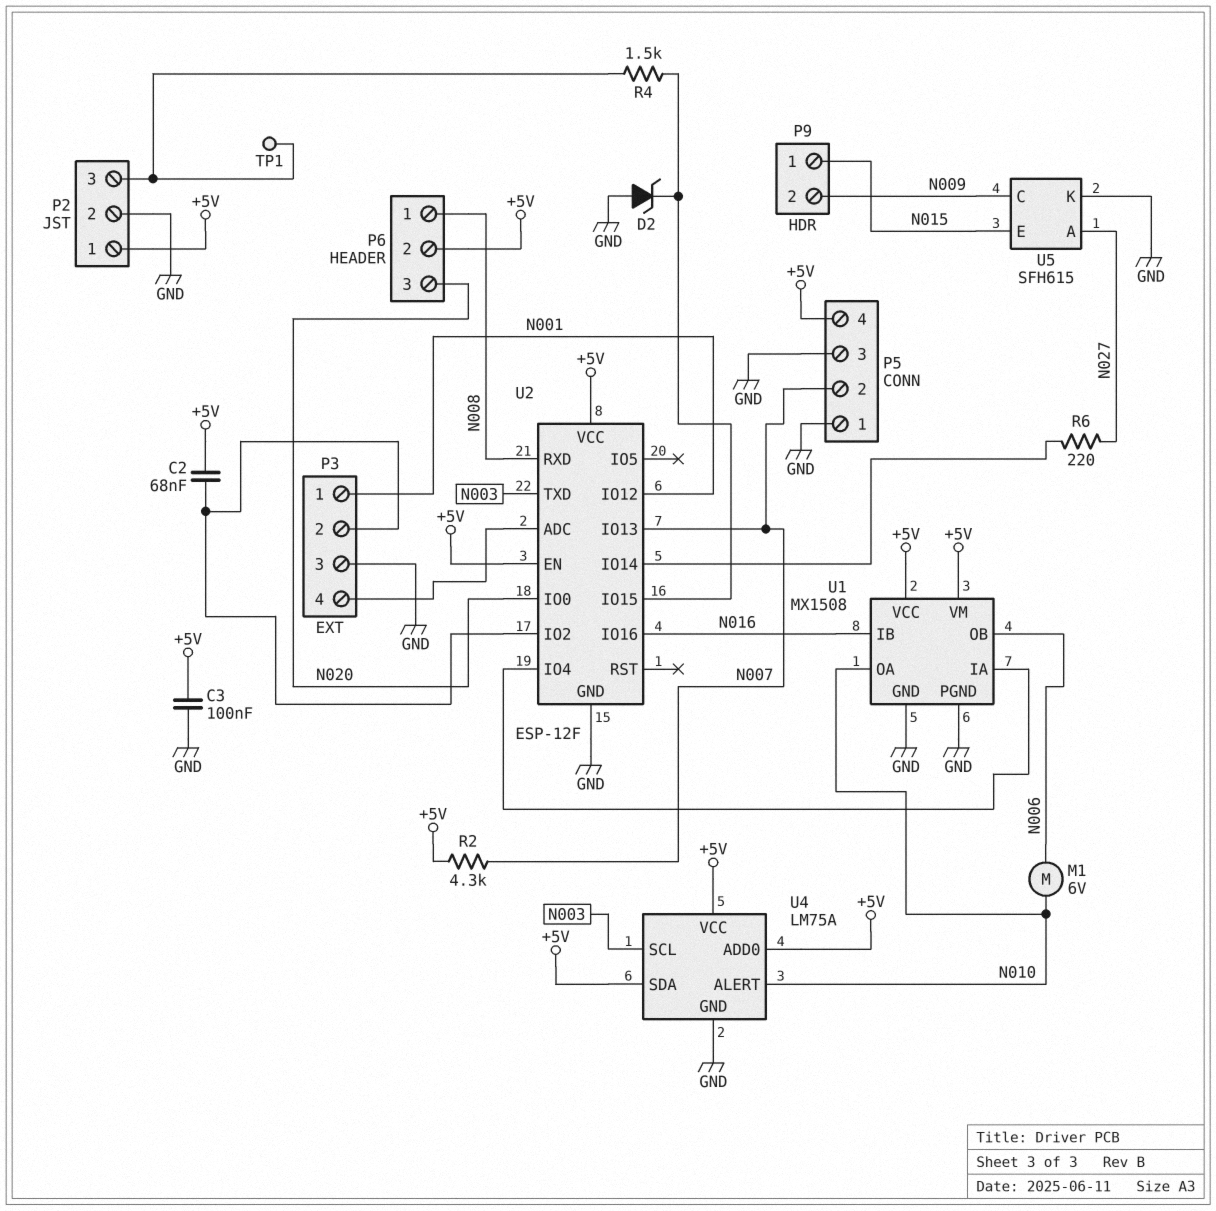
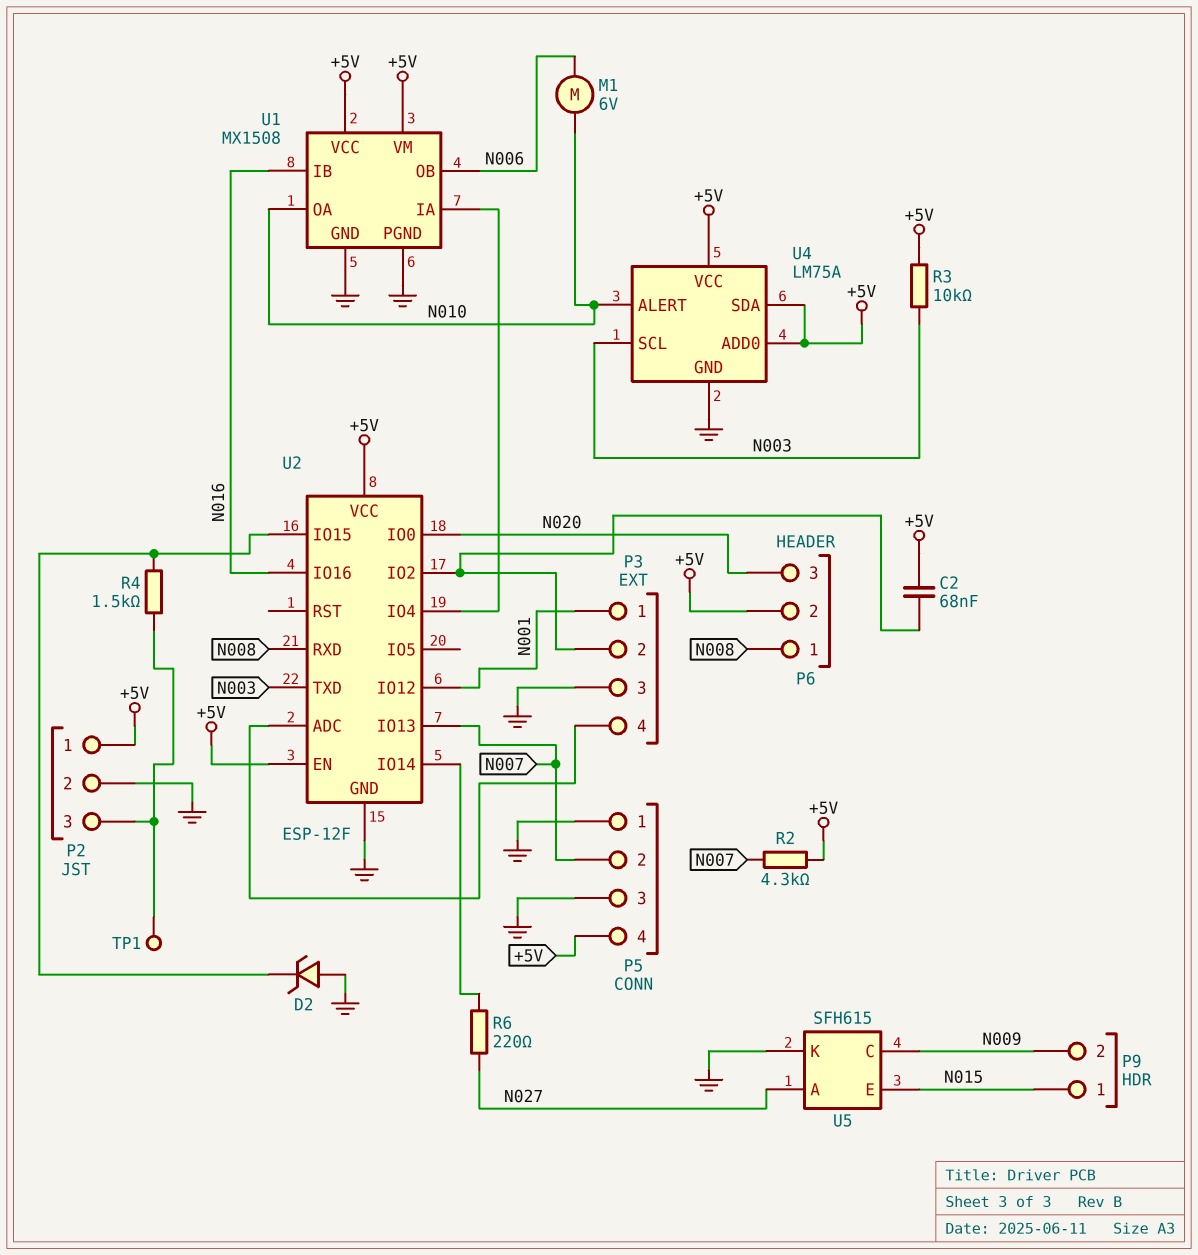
C3: 100nF (+5V, GND) -> none
R3: none -> 10k (+5V, N003)

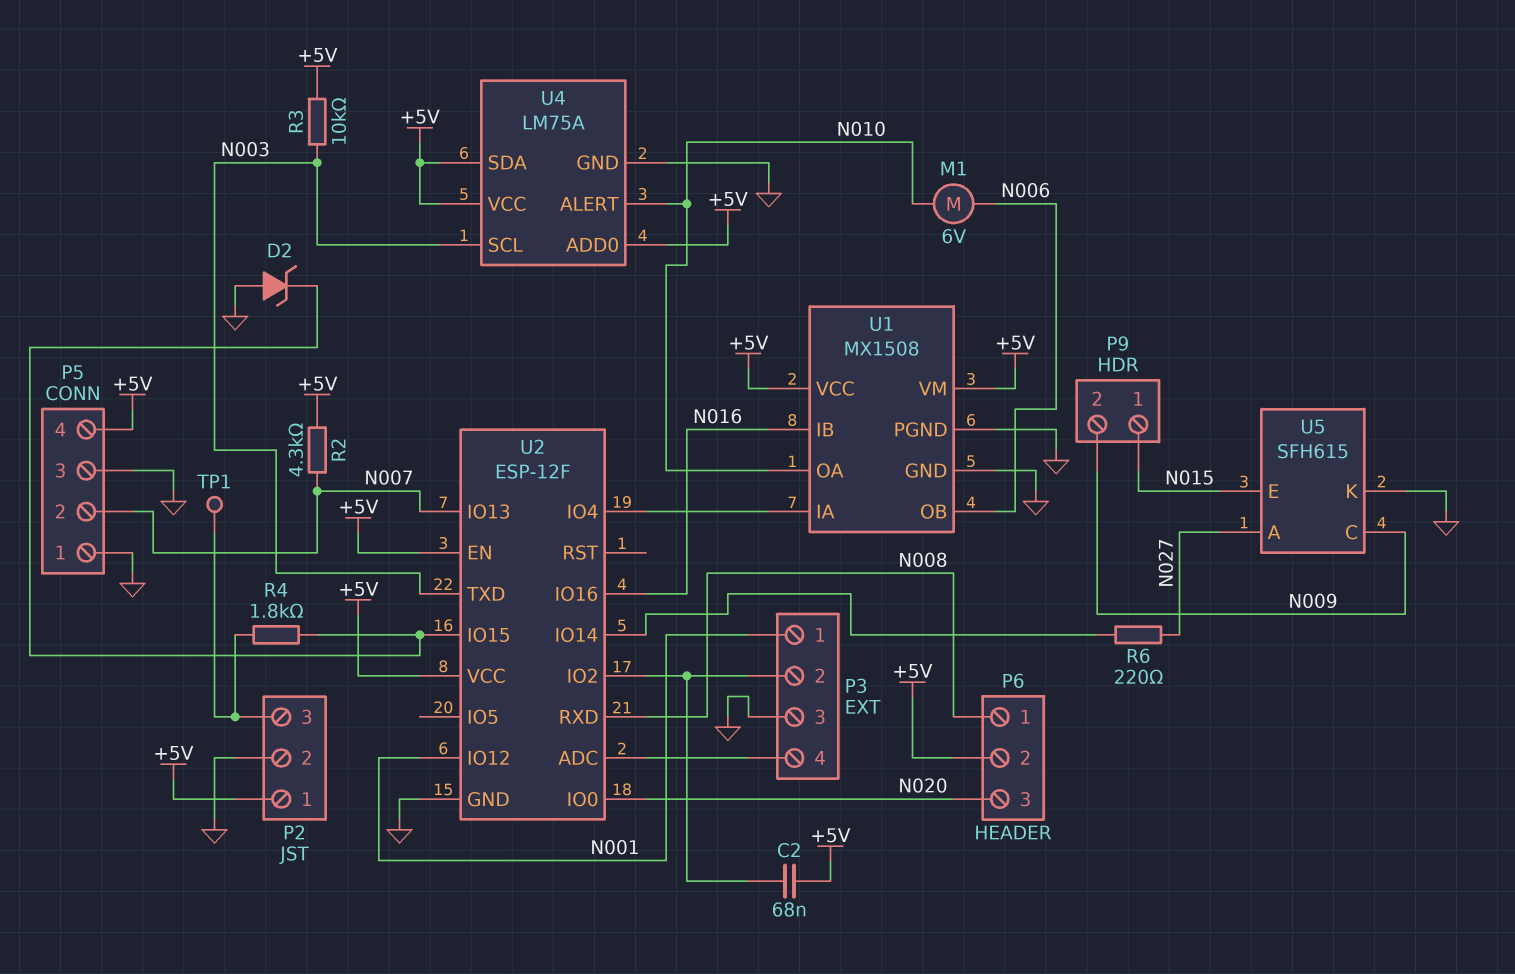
R4: 1.5k (P2/3, U2/IO15) -> 1.8k (P2/3, U2/IO15)

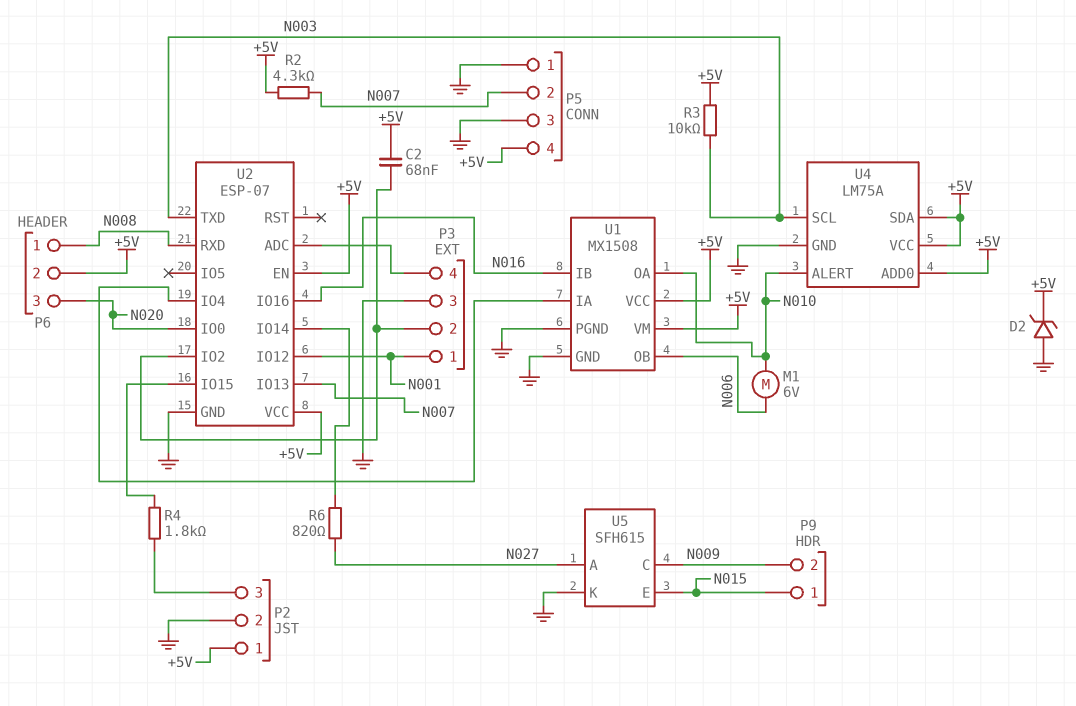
D2: zener (A GND, K U2/IO15) -> zener (A GND, K +5V)
R6: 220 (N027, U2/IO14) -> 820 (N027, U2/IO14)
TP1: test point (P2/3) -> none
U2: ESP-12F -> ESP-07

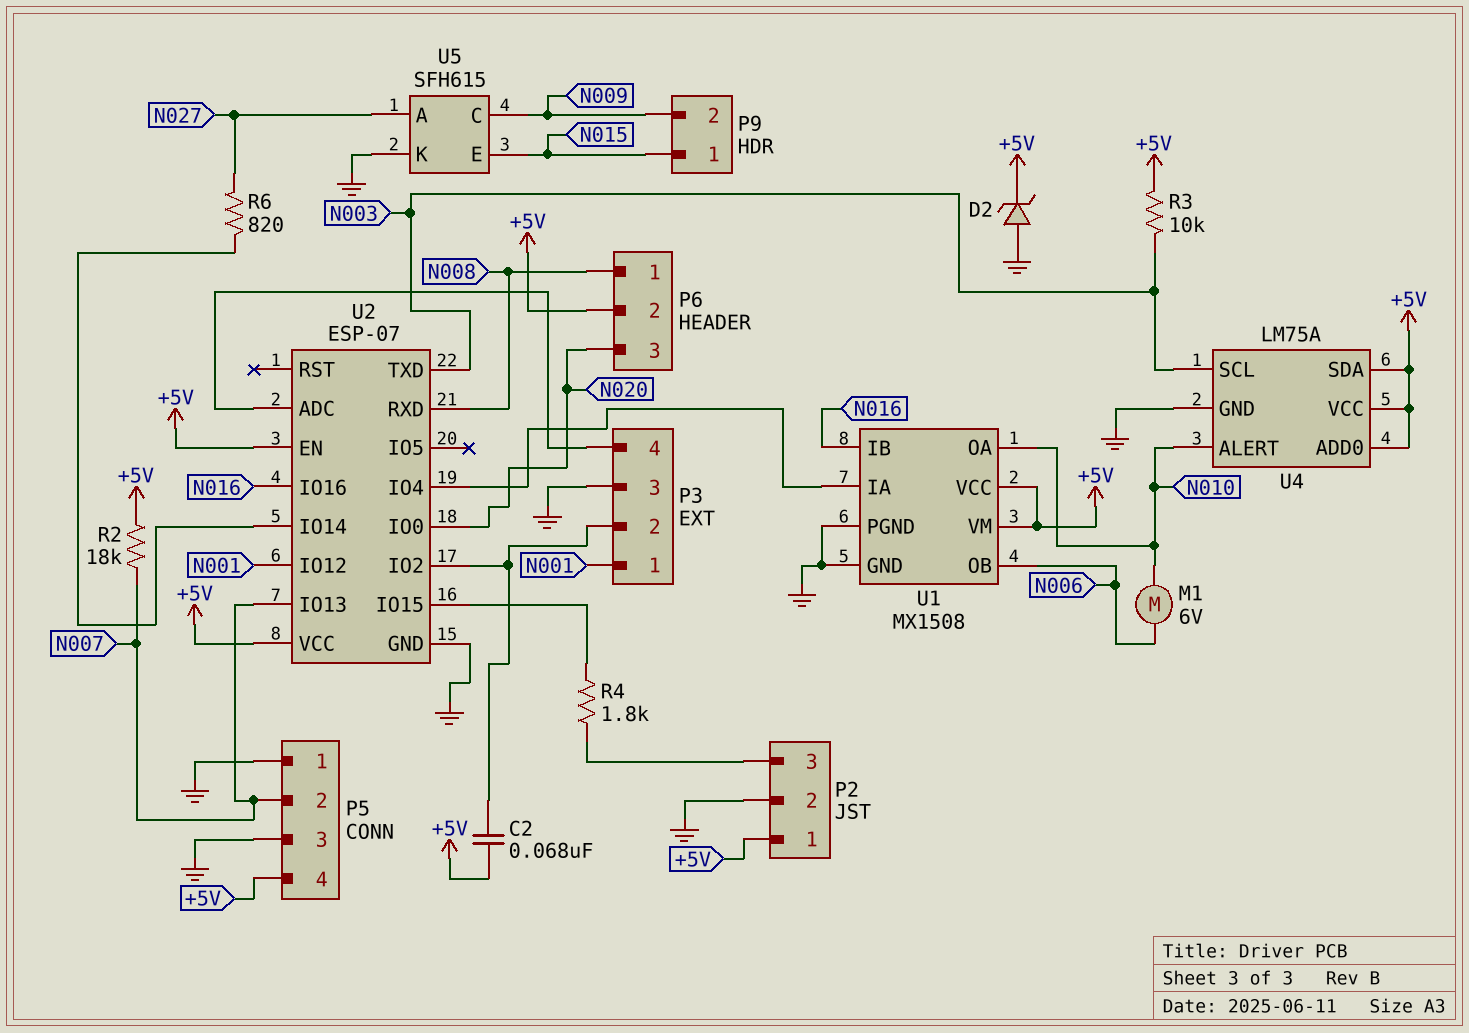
R2: 4.3k (+5V, N007) -> 18k (+5V, N007)

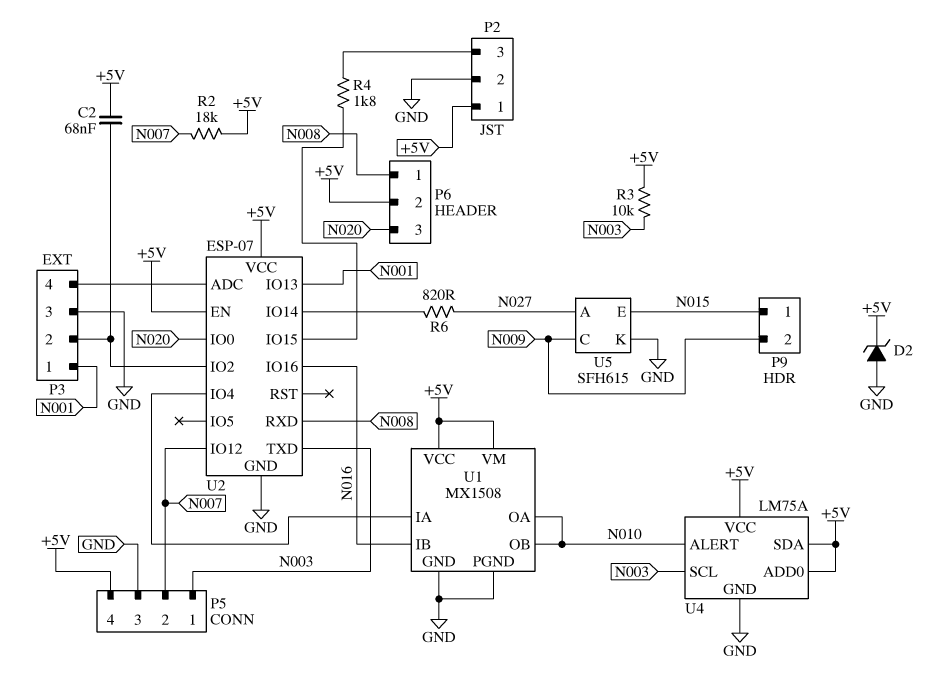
M1: motor 6V (N006, N010) -> none
P5 pin 1: GND -> N003
U1 pin OB: N006 -> N010
U2 pin IO12: N001 -> N007
U2 pin IO13: N007 -> N001

